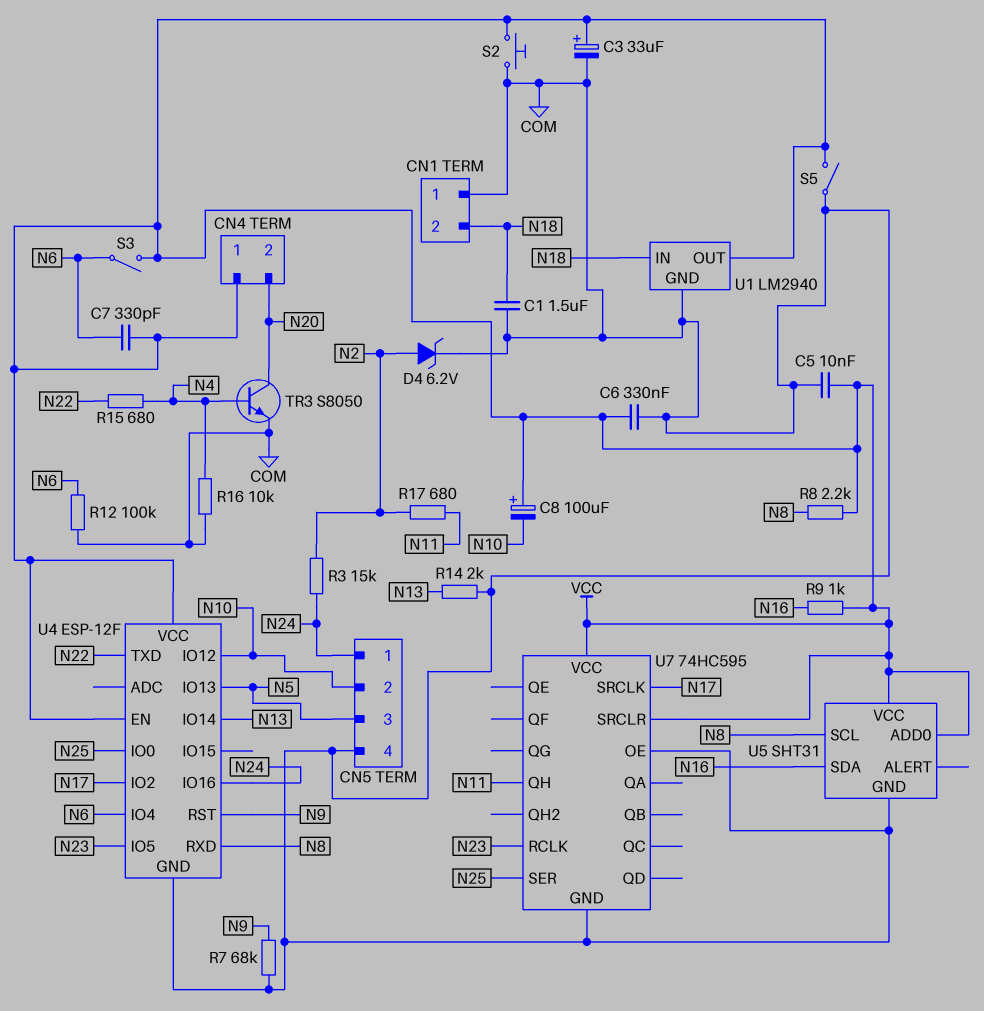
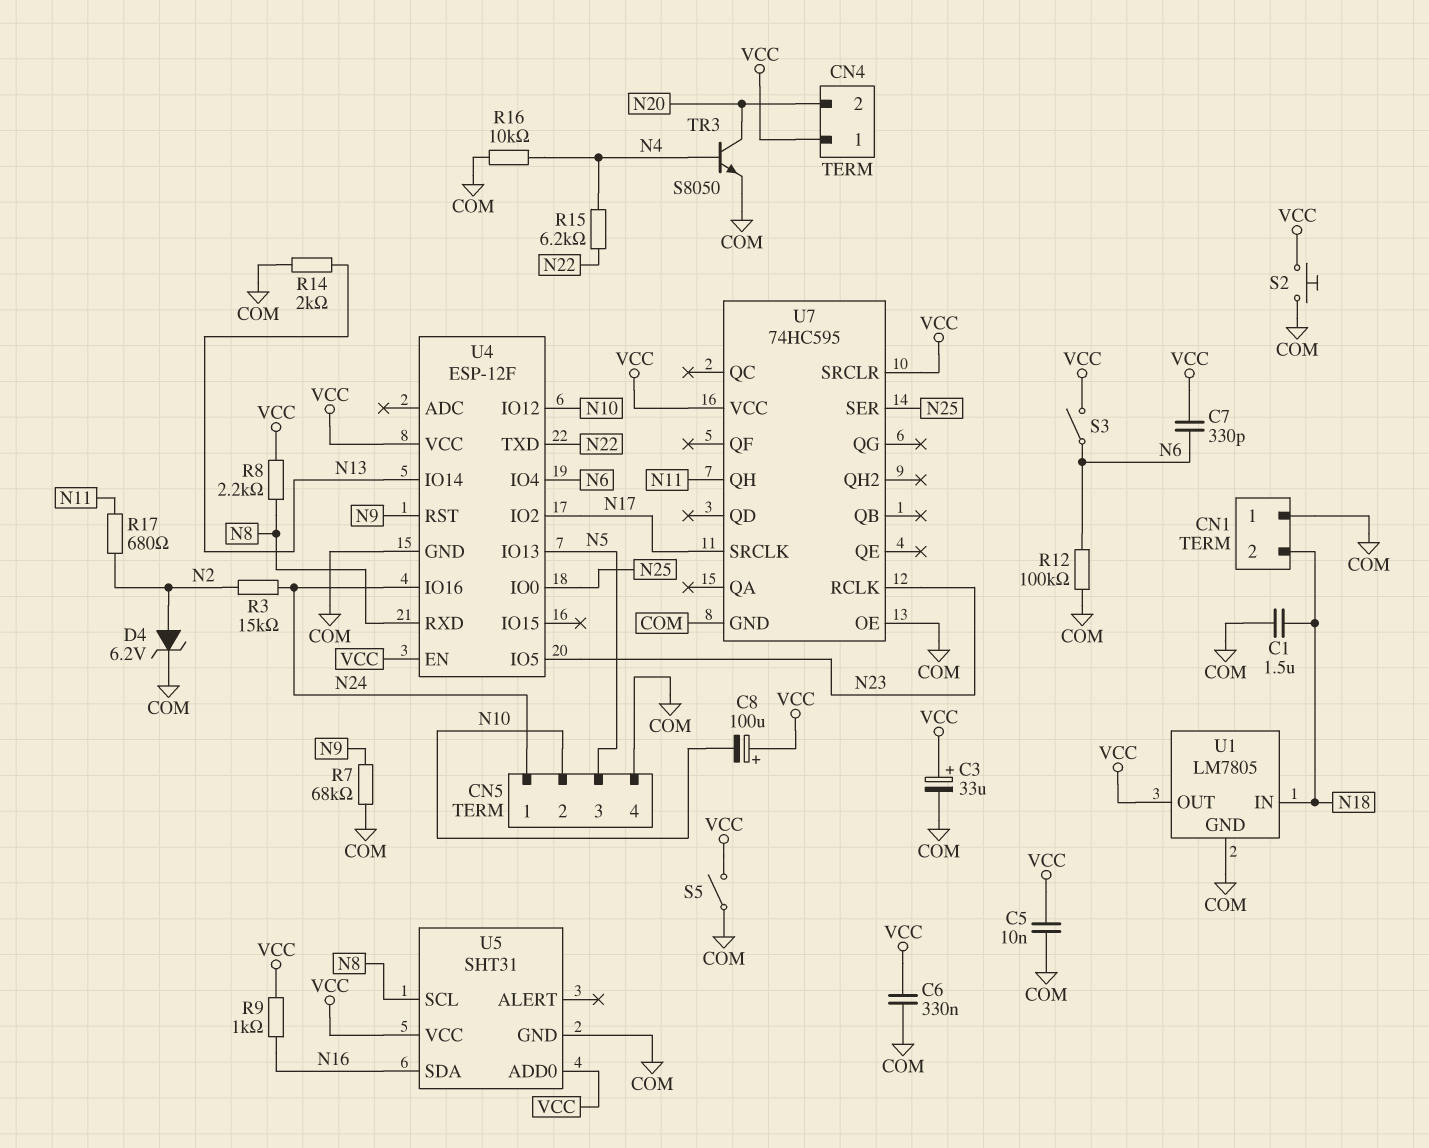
R15: 680 (N4, N22) -> 6.2k (N4, N22)
U1: LM2940 -> LM7805

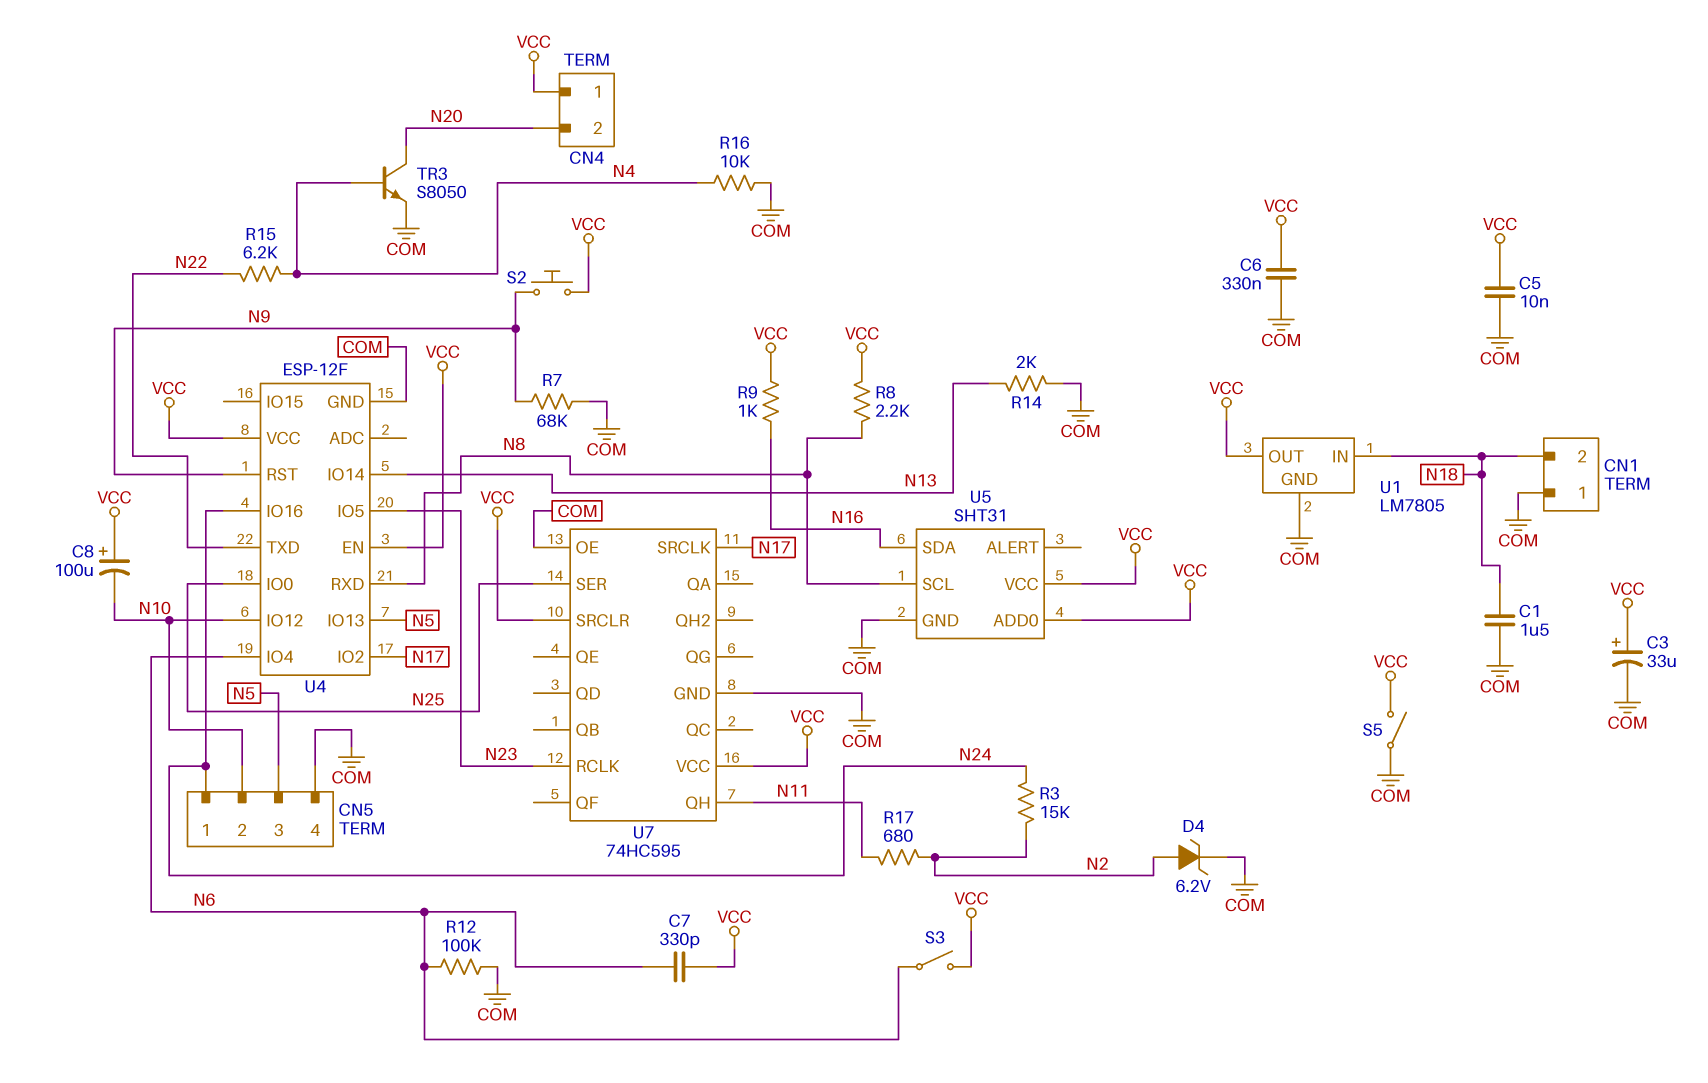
S2: button (COM, VCC) -> button (N9, VCC)

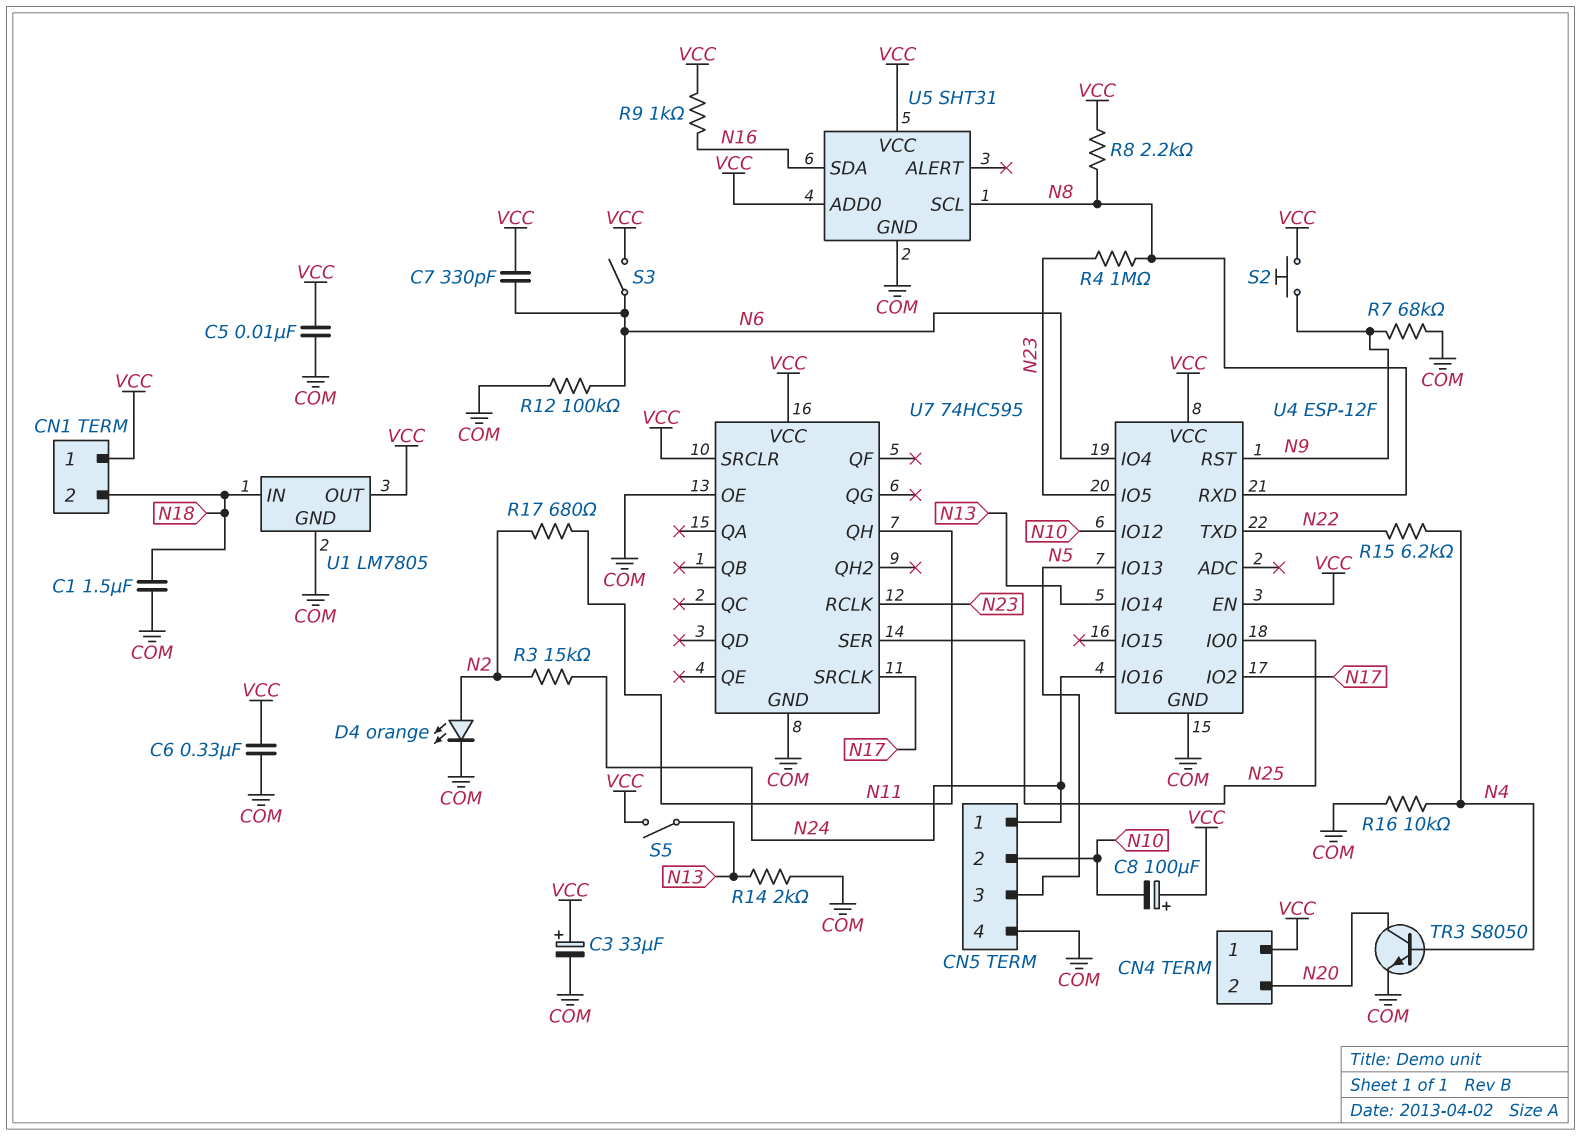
CN1 pin 1: COM -> VCC
D4: zener 6.2V (A N2, K COM) -> LED orange (A N2, K COM)
R4: none -> 1M (N8, N23)
S5: switch (COM, VCC) -> switch (N13, VCC)

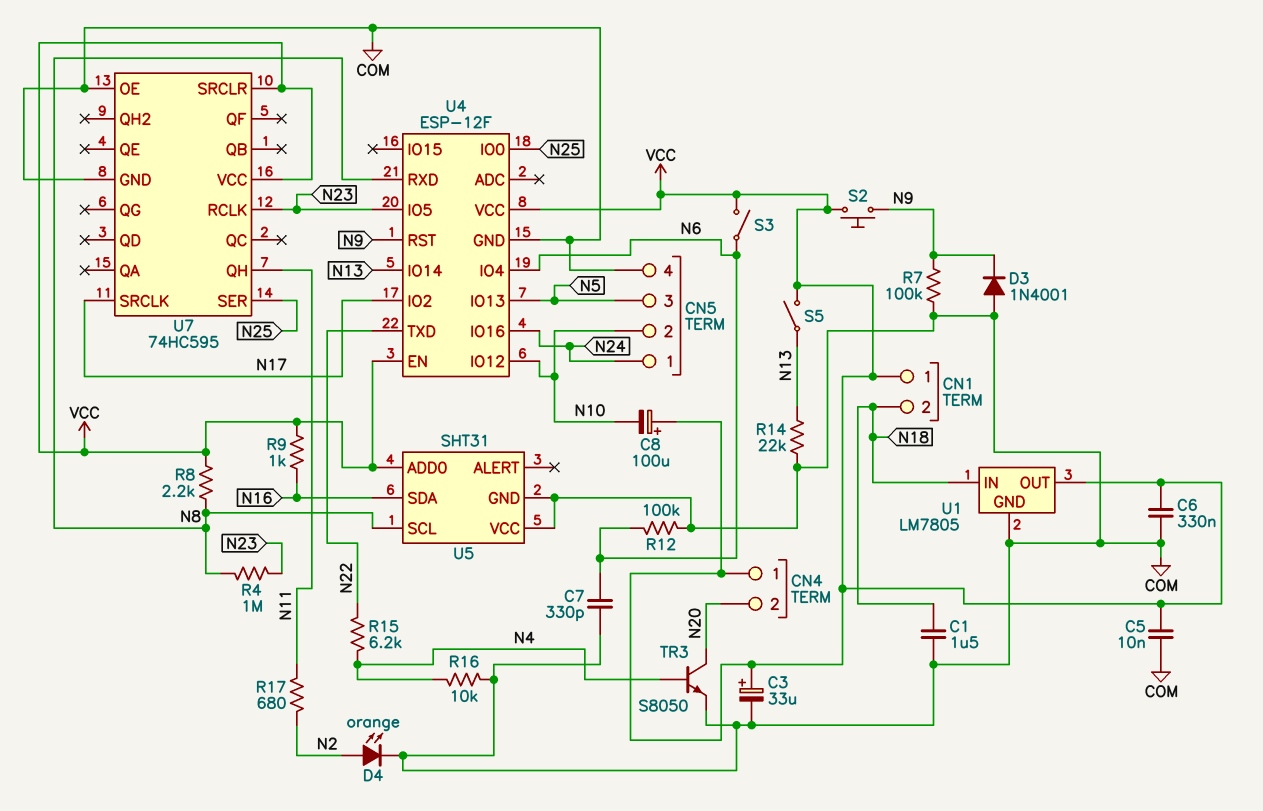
C7: 330pF (N6, VCC) -> 330pF (COM, N6)
D3: none -> diode 1N4001 (A COM, K N9)
R3: 15k (N2, N24) -> none
R7: 68k (COM, N9) -> 100k (COM, N9)
R14: 2k (COM, N13) -> 22k (COM, N13)
U5 pin VCC: VCC -> COM

